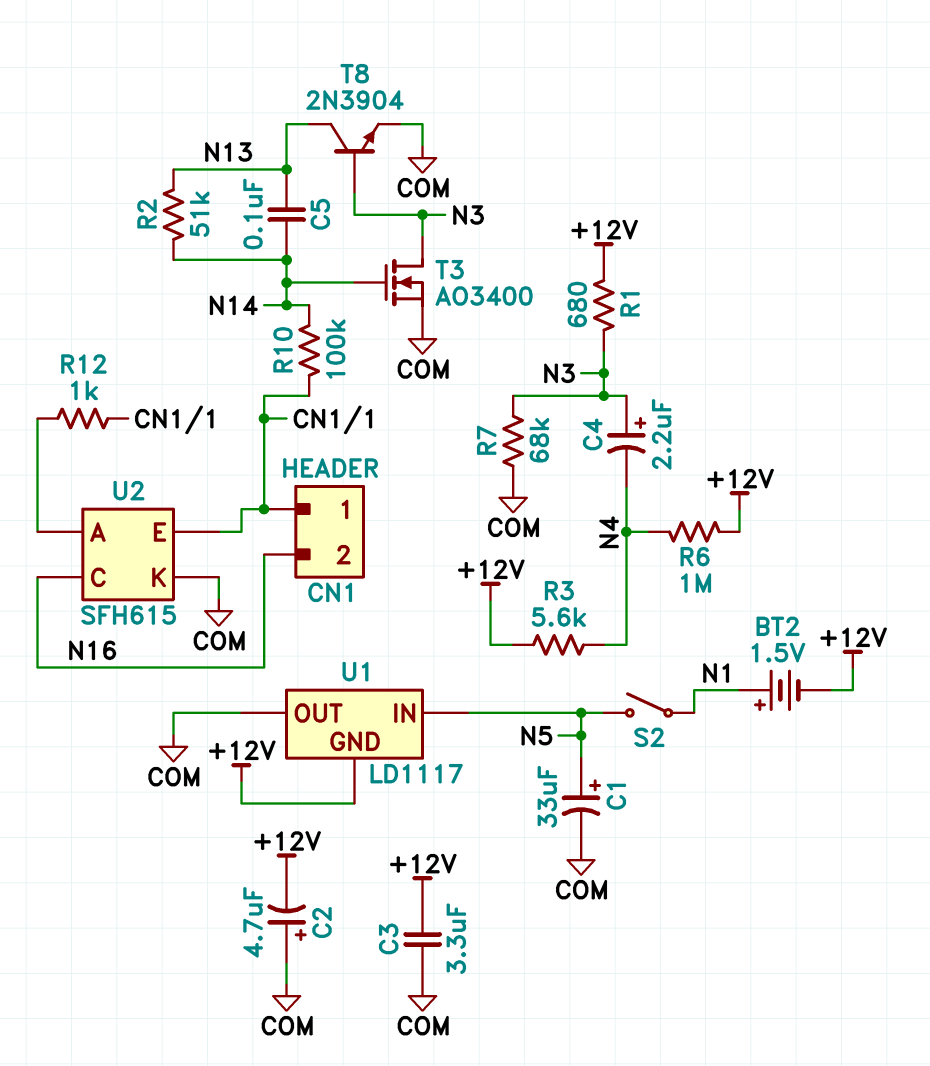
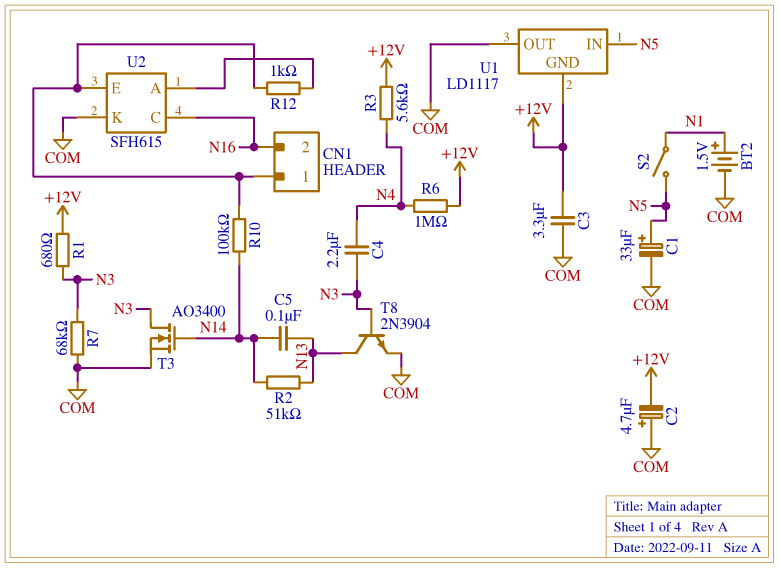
BT2: 1.5V (plus N1, minus +12V) -> 1.5V (plus N1, minus COM)
C4: 2.2uF (plus N3, minus N4) -> 2.2uF (N3, N4)

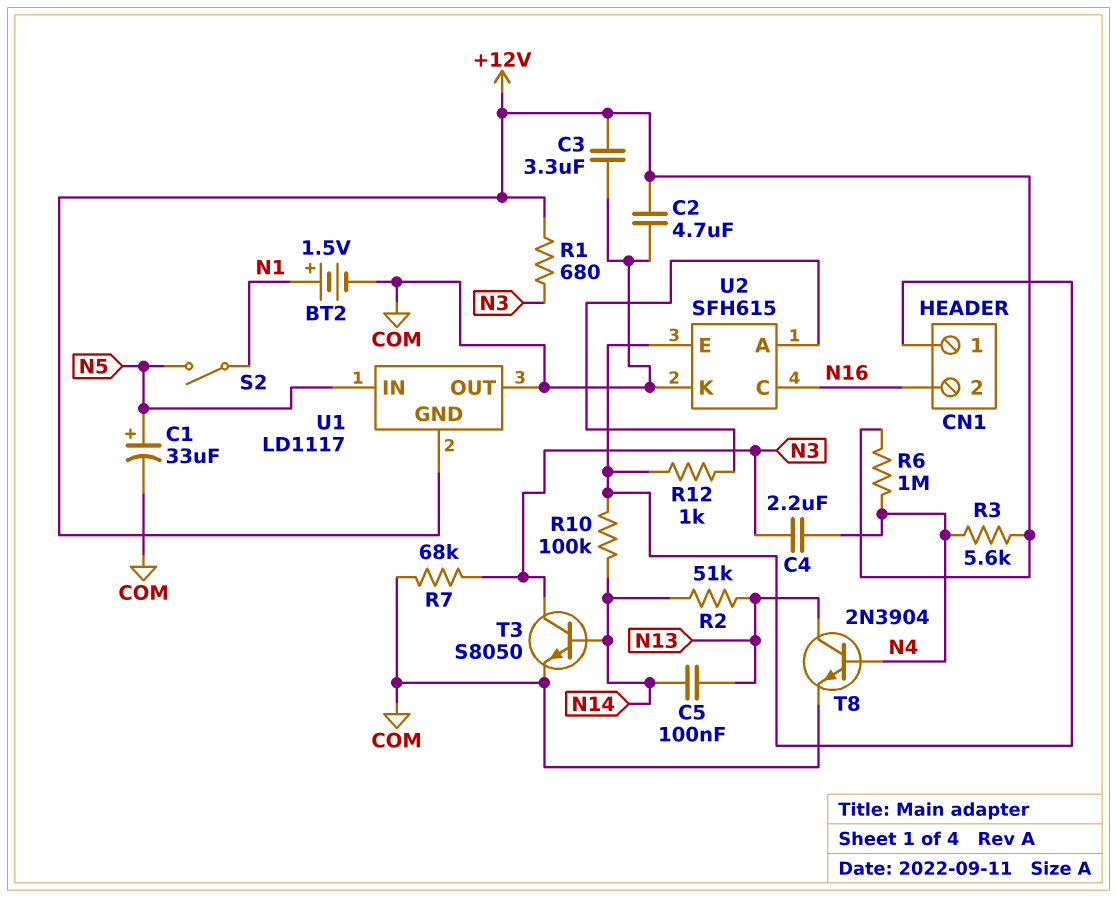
C2: 4.7uF (plus COM, minus +12V) -> 4.7uF (+12V, COM)
T3: NMOS AO3400 (G N14, D N3, S COM) -> NPN S8050 (B N14, C N3, E COM)
T8: NPN 2N3904 (B N3, C N13, E COM) -> NPN 2N3904 (B N4, C N13, E COM)

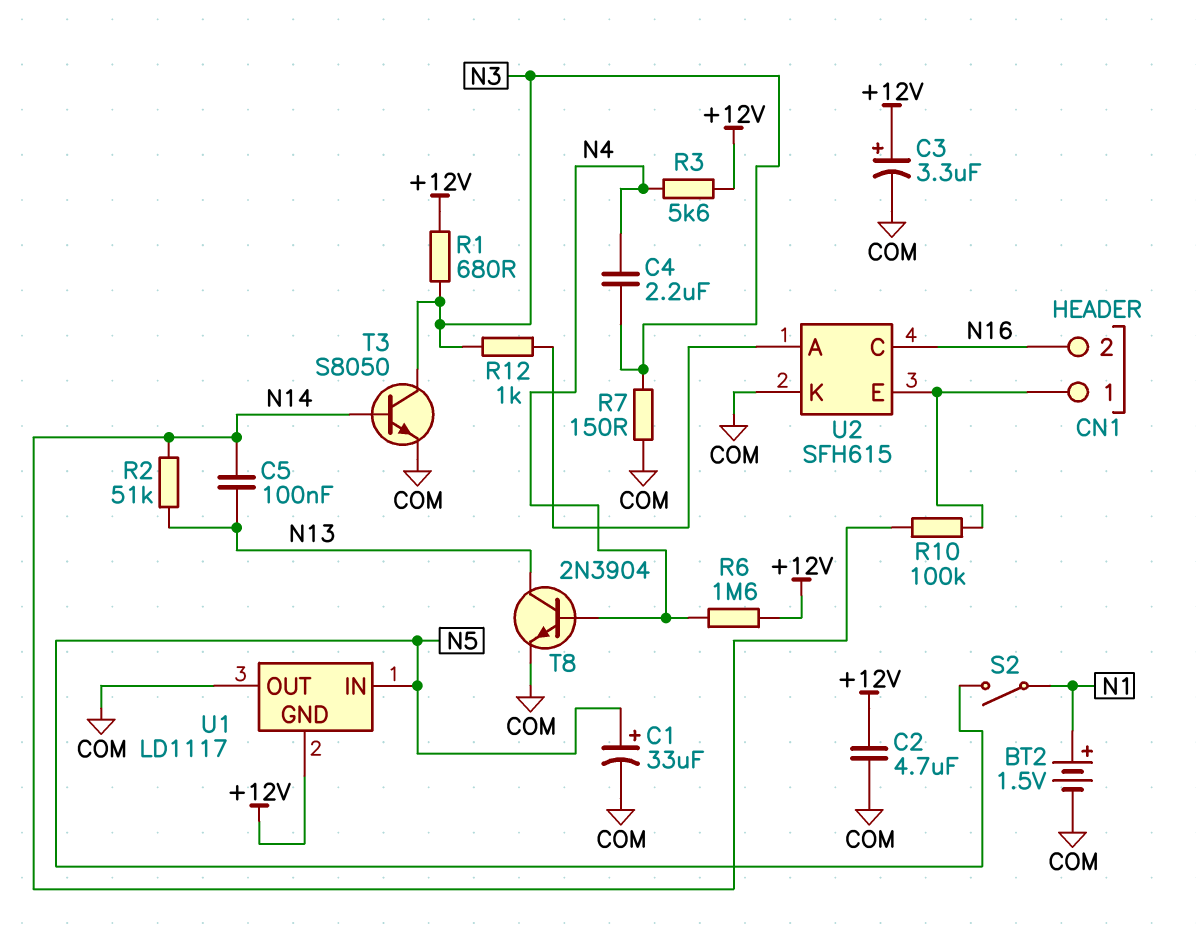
C3: 3.3uF (+12V, COM) -> 3.3uF (plus +12V, minus COM)
R6: 1M (+12V, N4) -> 1.6M (+12V, N4)
R7: 68k (COM, N3) -> 150 (COM, N3)
R12: 1k (CN1/1, U2/A) -> 1k (N3, U2/A)

